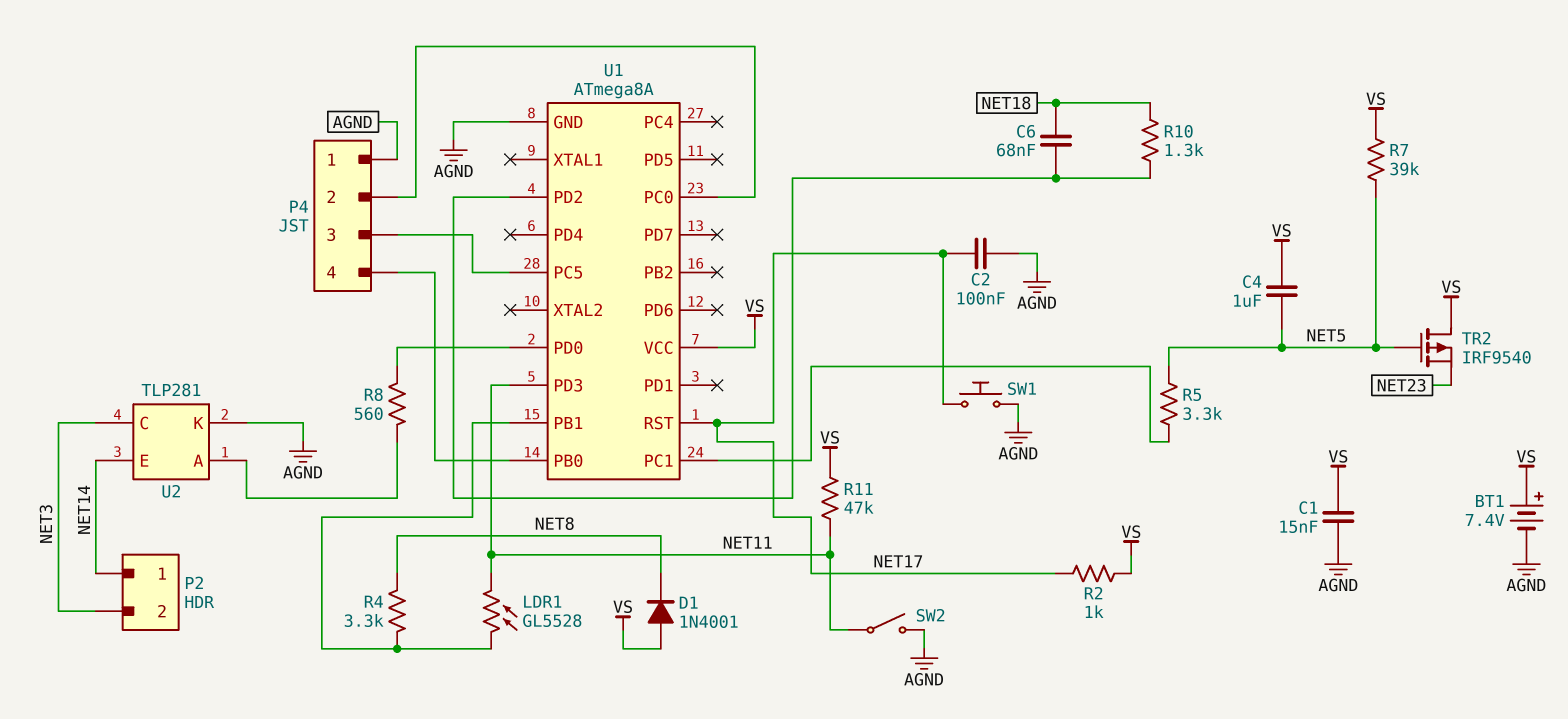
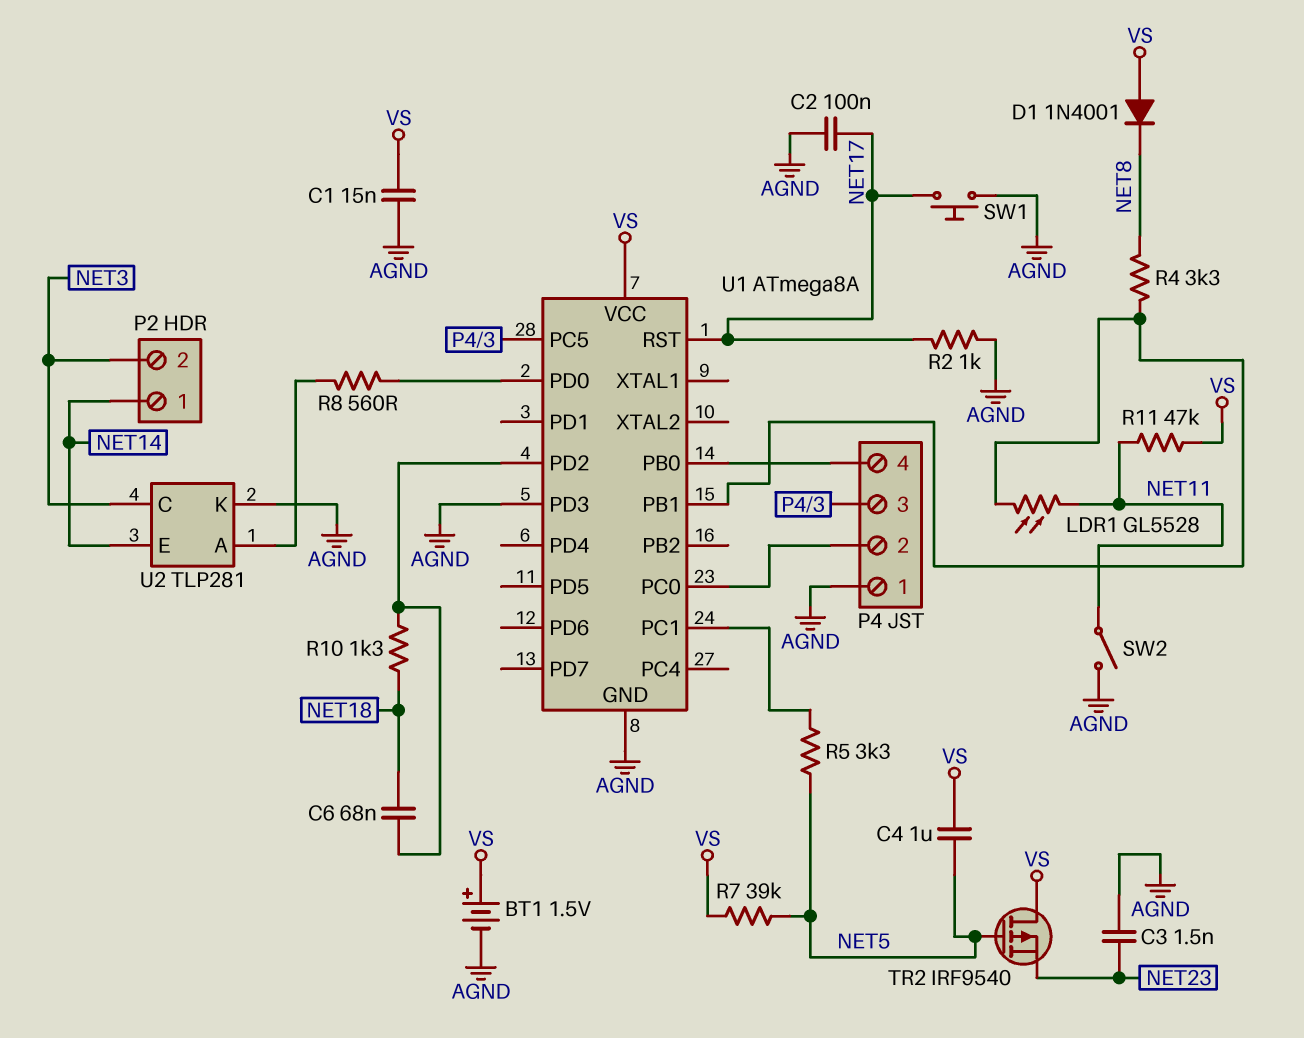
BT1: 7.4V (plus VS, minus AGND) -> 1.5V (plus VS, minus AGND)
C3: none -> 1.5nF (AGND, NET23)
R2: 1k (NET17, VS) -> 1k (AGND, NET17)
U1 pin PD3: NET11 -> AGND

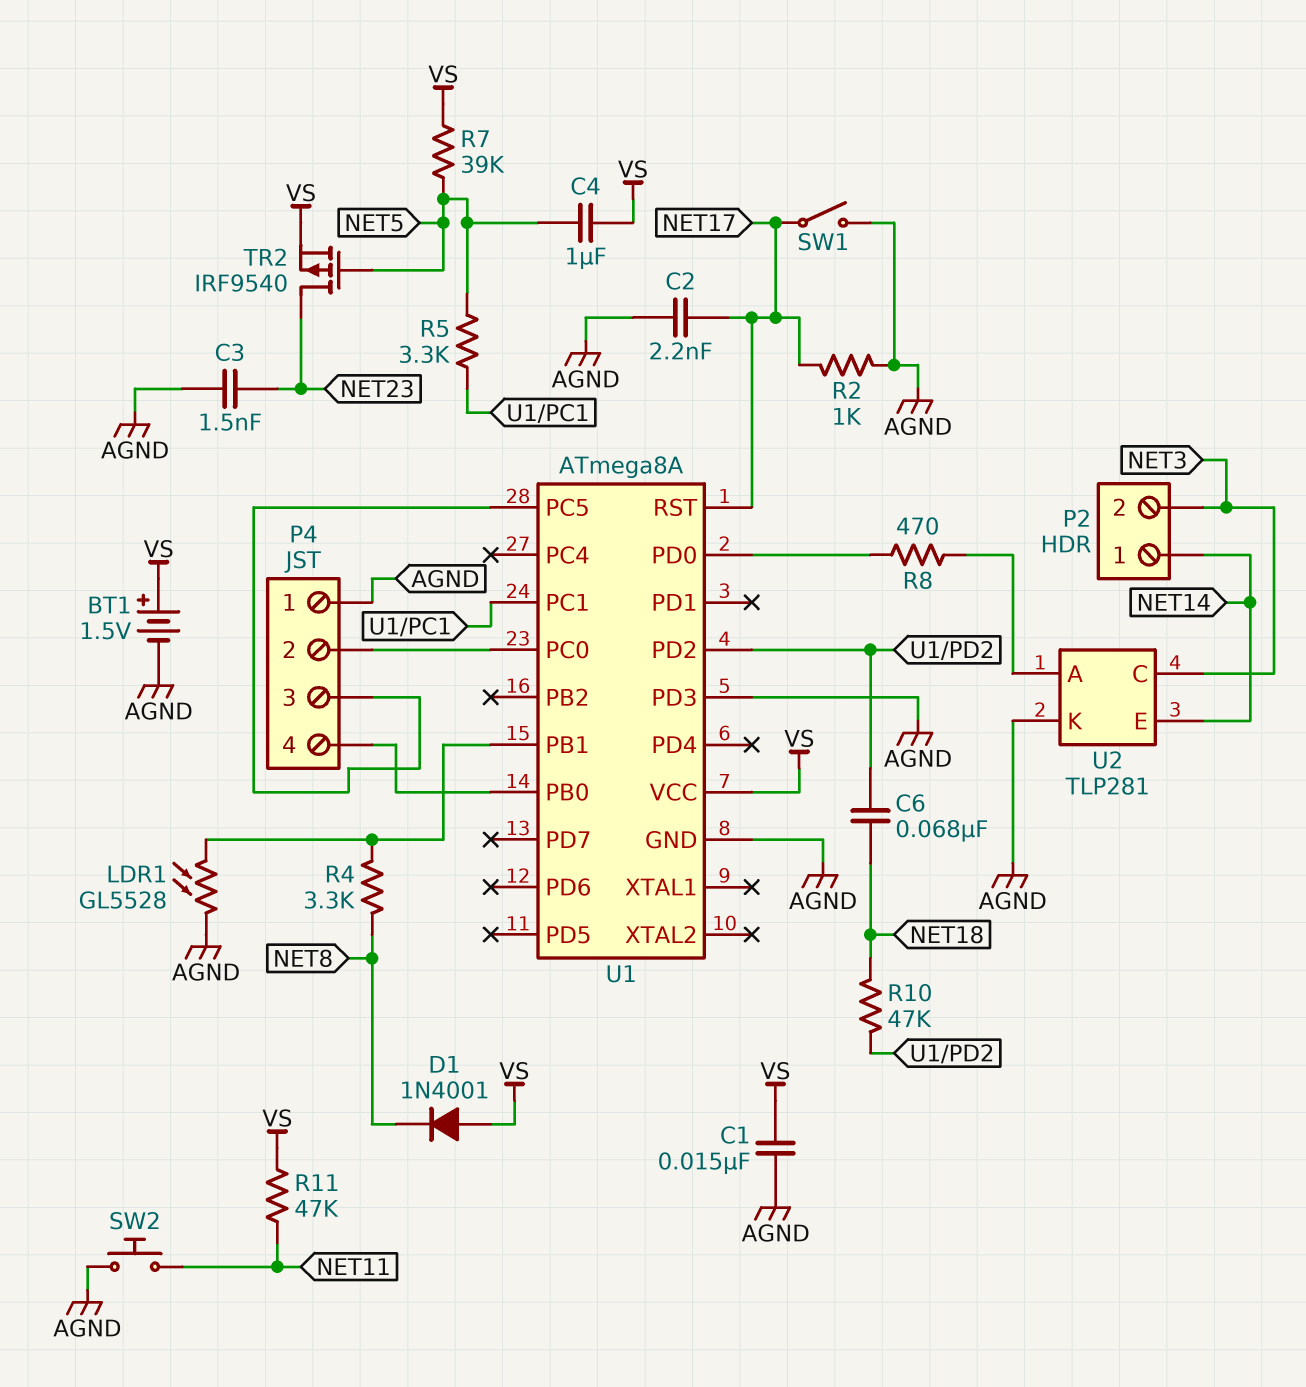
C2: 100nF (AGND, NET17) -> 2.2nF (AGND, NET17)
LDR1: GL5528 (NET11, U1/PB1) -> GL5528 (AGND, U1/PB1)
R8: 560 (U1/PD0, U2/A) -> 470 (U1/PD0, U2/A)
R10: 1.3k (NET18, U1/PD2) -> 47k (NET18, U1/PD2)
SW1: button (AGND, NET17) -> switch (AGND, NET17)
SW2: switch (AGND, NET11) -> button (AGND, NET11)
TR2: PMOS IRF9540 (G NET5, D VS, S NET23) -> PMOS IRF9540 (G NET5, D NET23, S VS)

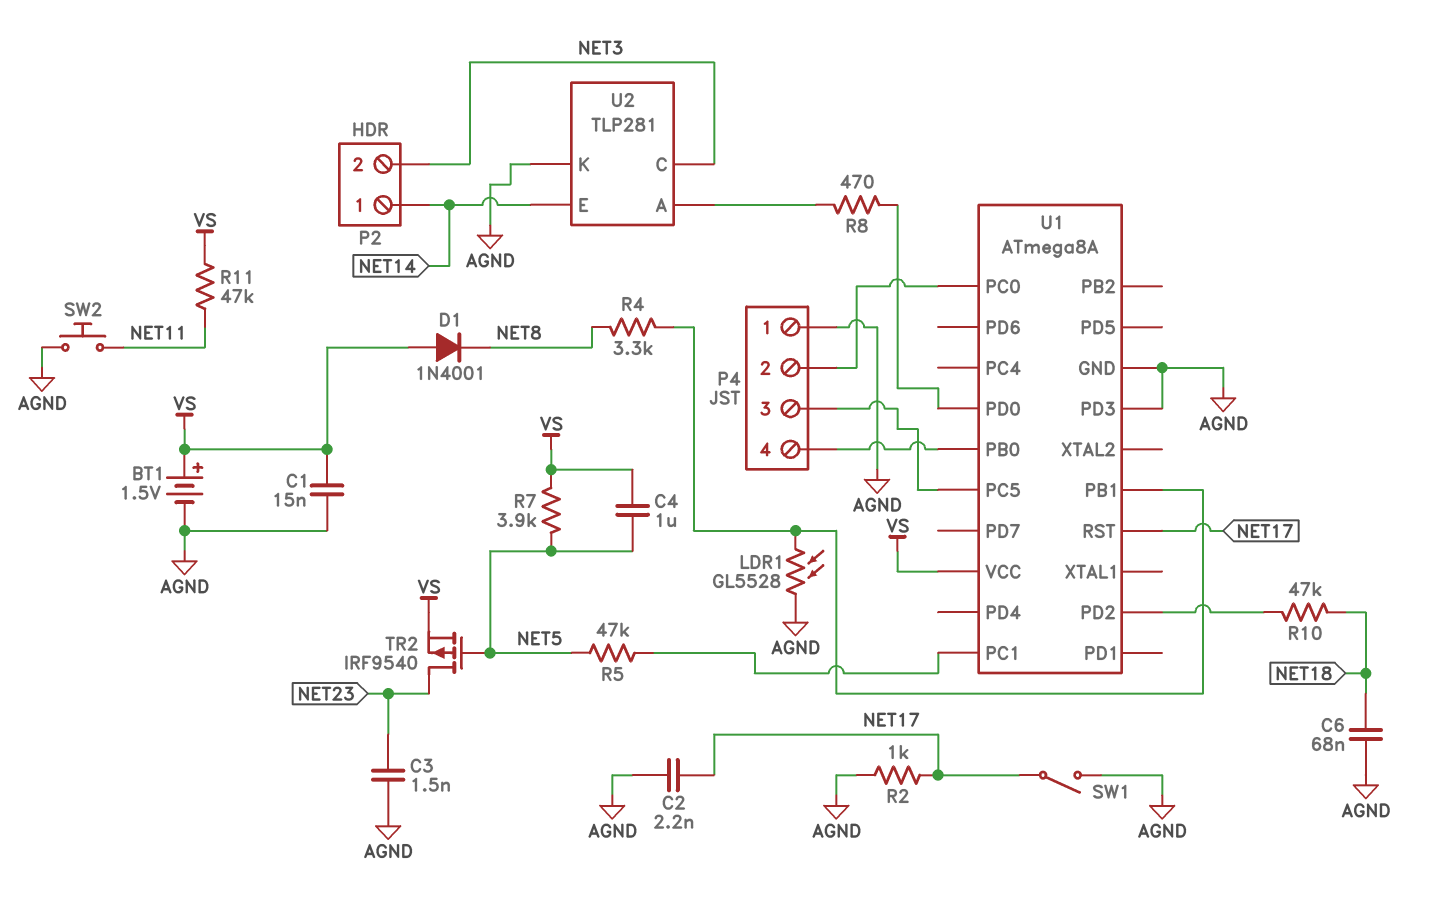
C6: 68nF (NET18, U1/PD2) -> 68nF (AGND, NET18)
R5: 3.3k (NET5, U1/PC1) -> 47k (NET5, U1/PC1)
R7: 39k (NET5, VS) -> 3.9k (NET5, VS)

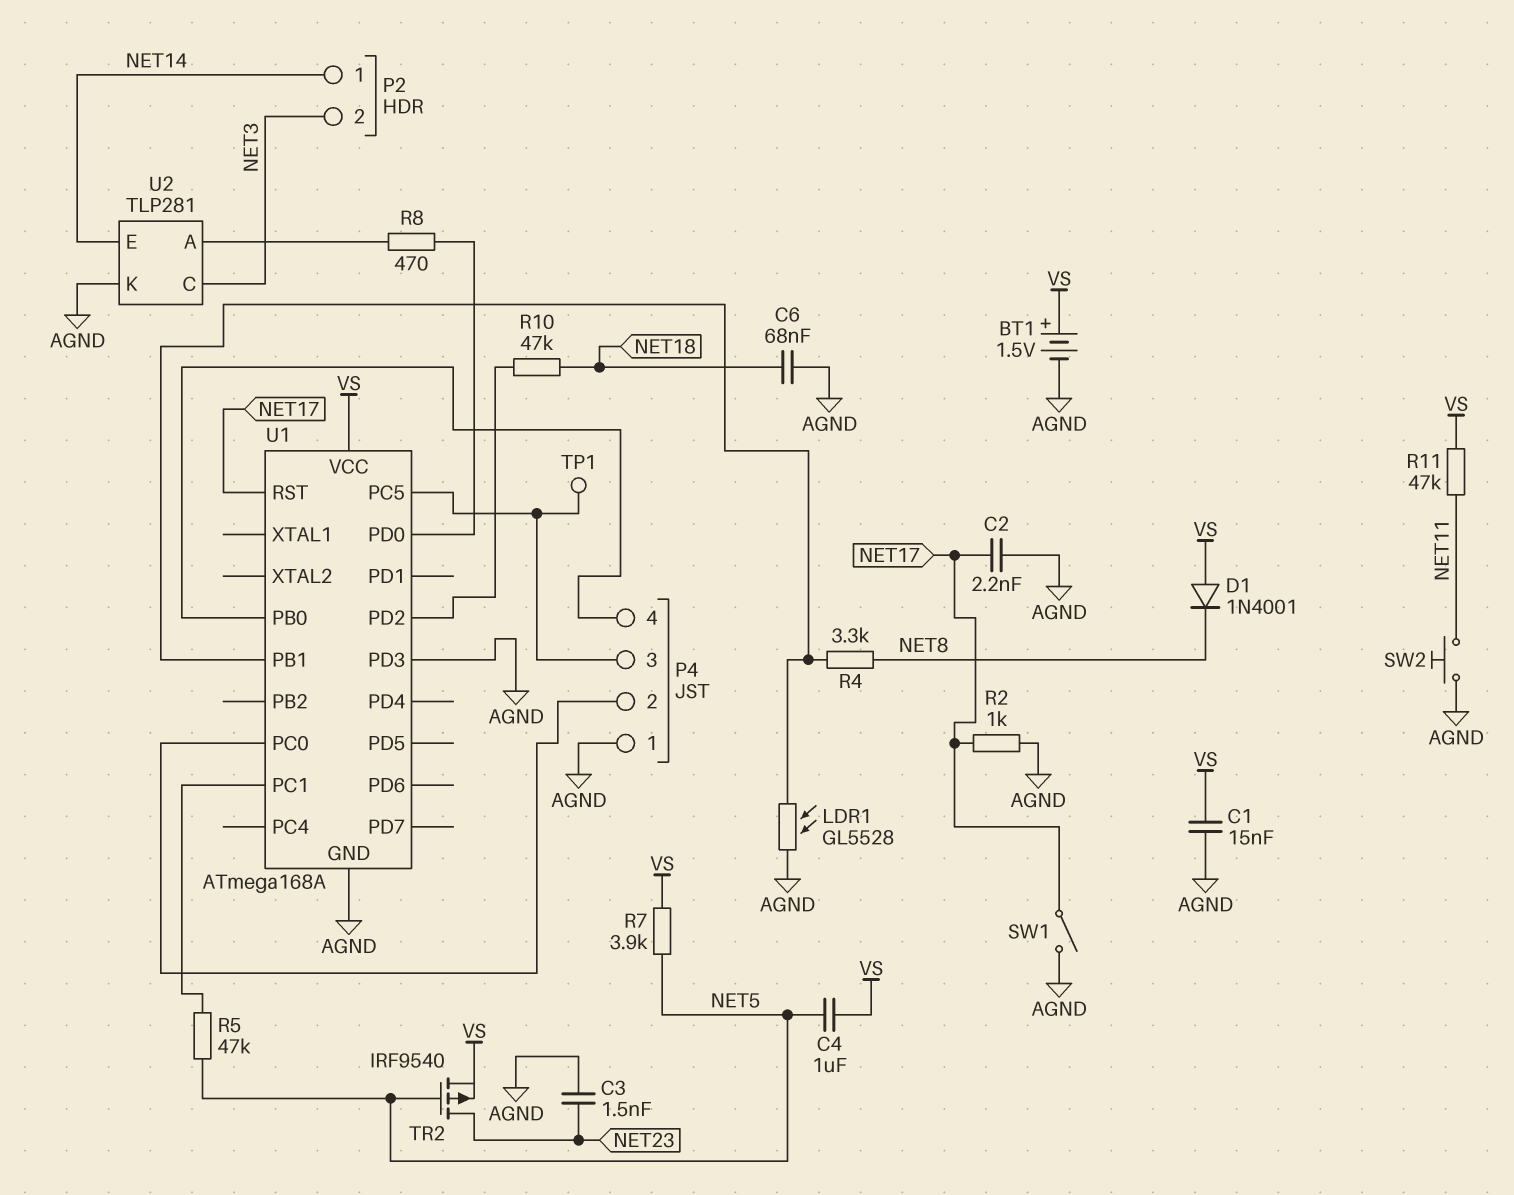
TP1: none -> test point (P4/3)
U1: ATmega8A -> ATmega168A

